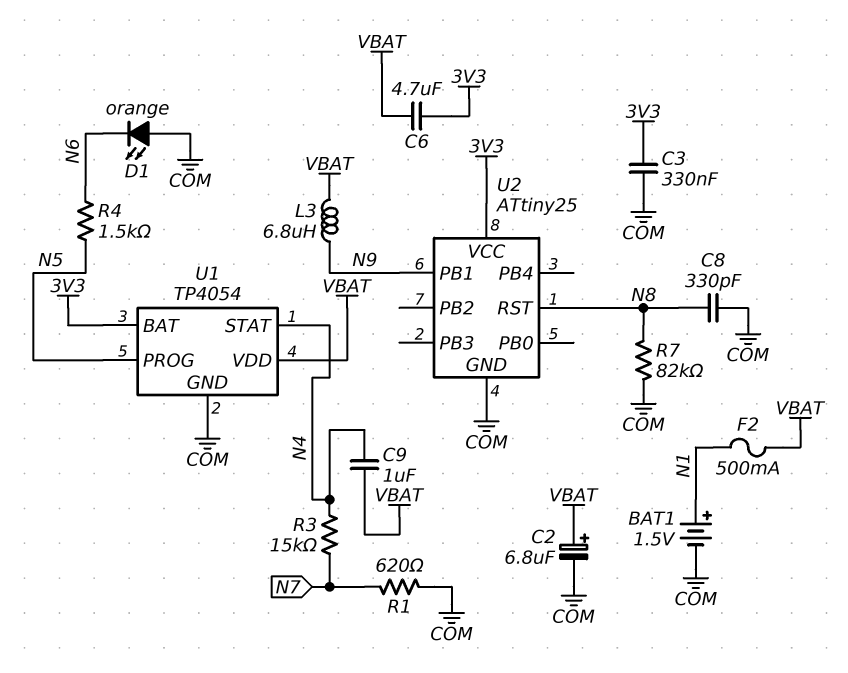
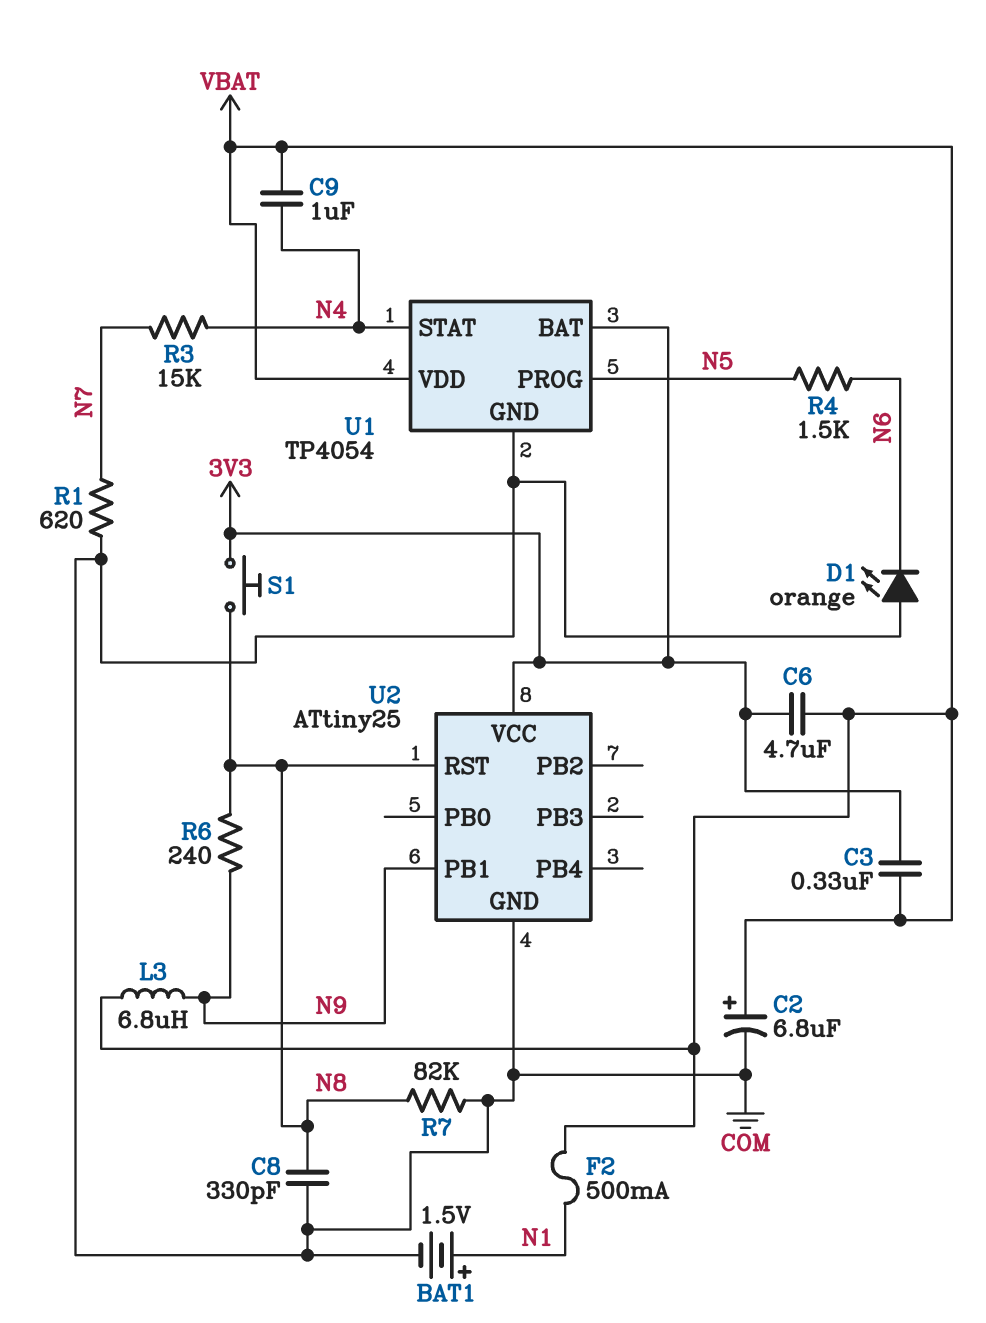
C3: 330nF (3V3, COM) -> 330nF (3V3, VBAT)
R6: none -> 240 (N8, N9)
S1: none -> button (3V3, N8)

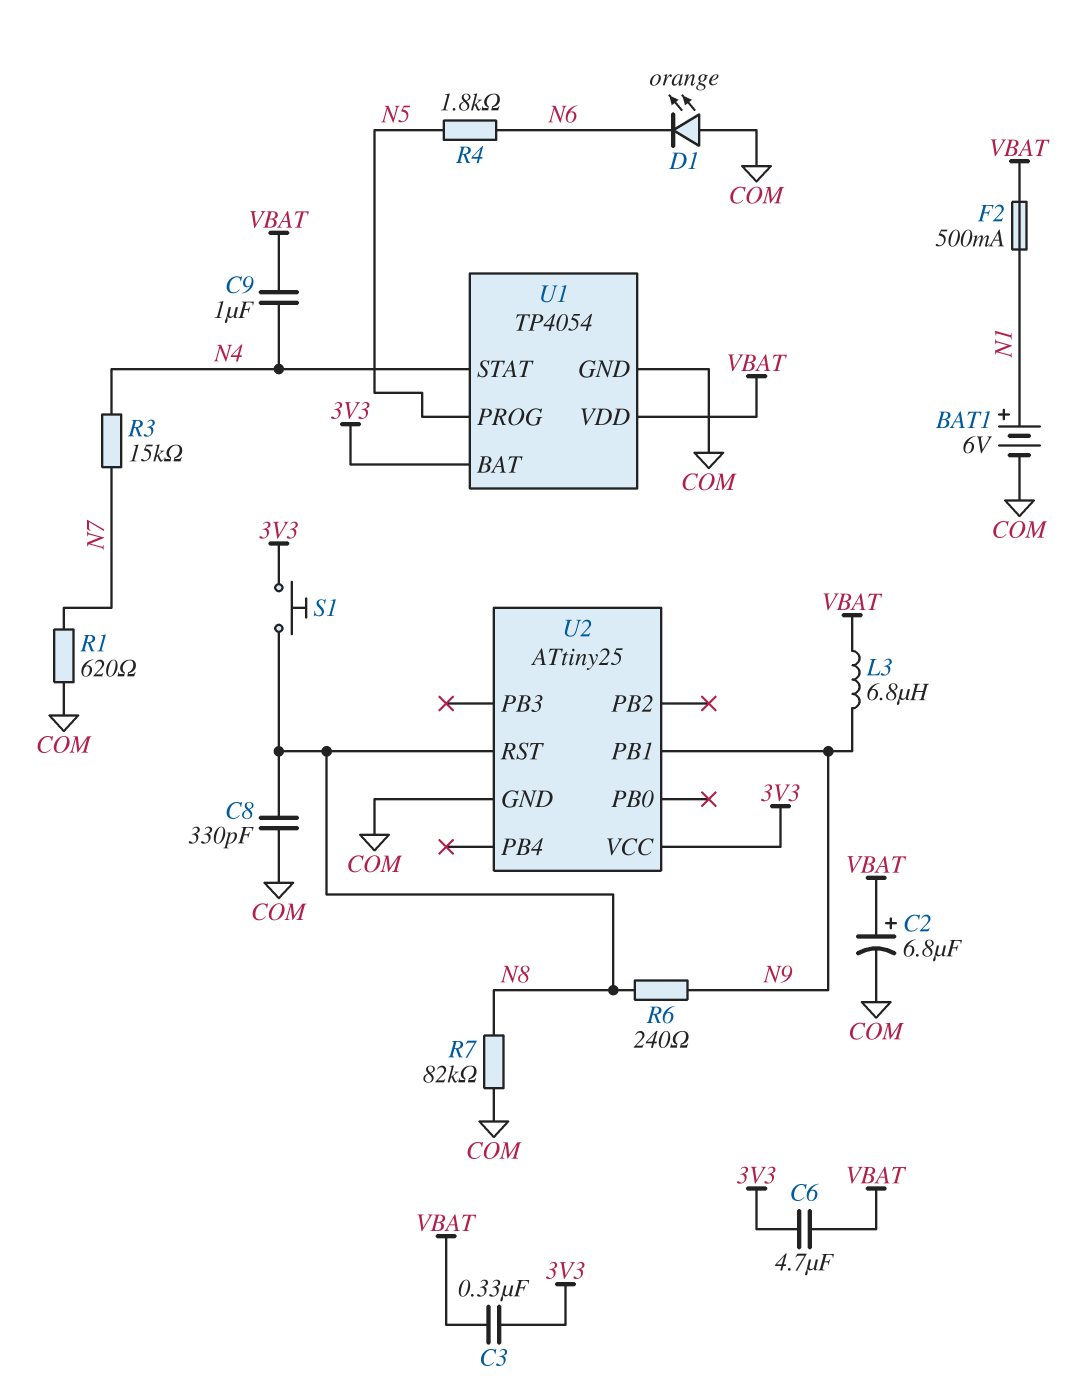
BAT1: 1.5V (plus N1, minus COM) -> 6V (plus N1, minus COM)
R4: 1.5k (N5, N6) -> 1.8k (N5, N6)

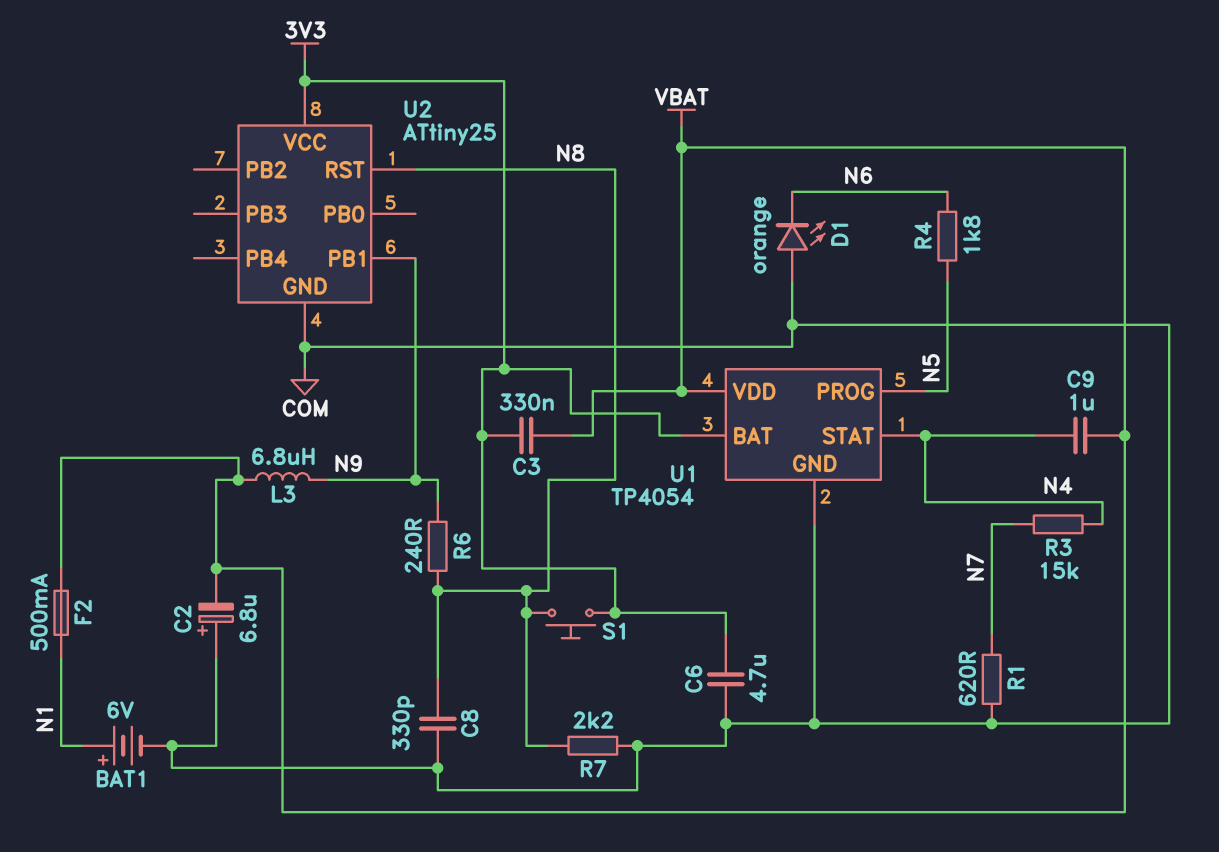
C2: 6.8uF (plus VBAT, minus COM) -> 6.8uF (plus COM, minus VBAT)
C6: 4.7uF (3V3, VBAT) -> 4.7uF (3V3, COM)
R7: 82k (COM, N8) -> 2.2k (COM, N8)

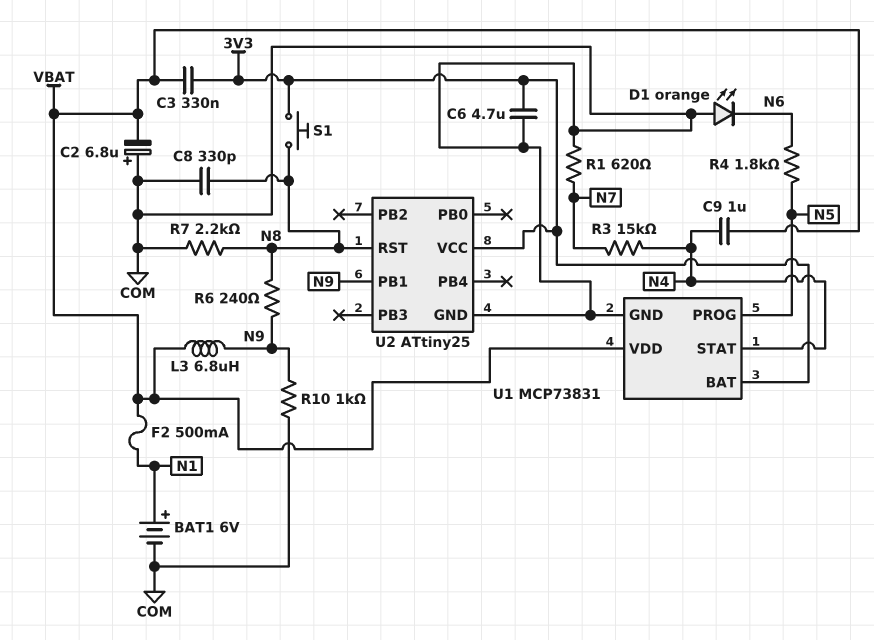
R10: none -> 1k (COM, N9)
U1: TP4054 -> MCP73831

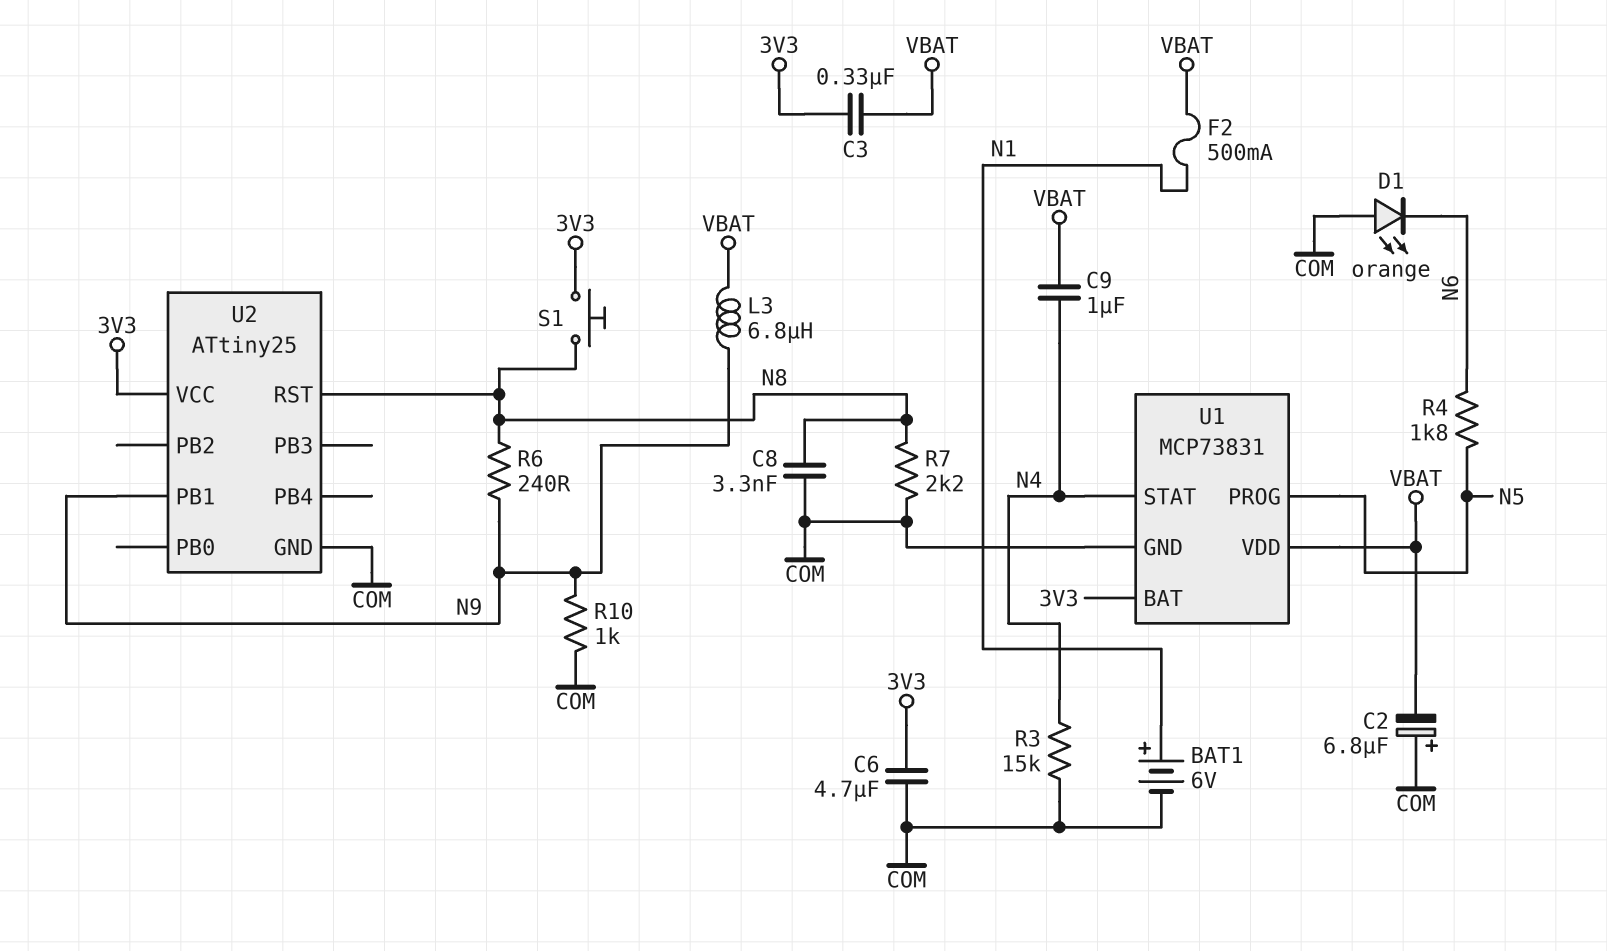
C8: 330pF (COM, N8) -> 3.3nF (COM, N8)
R1: 620 (COM, N7) -> none
R3: 15k (N4, N7) -> 15k (COM, N4)

